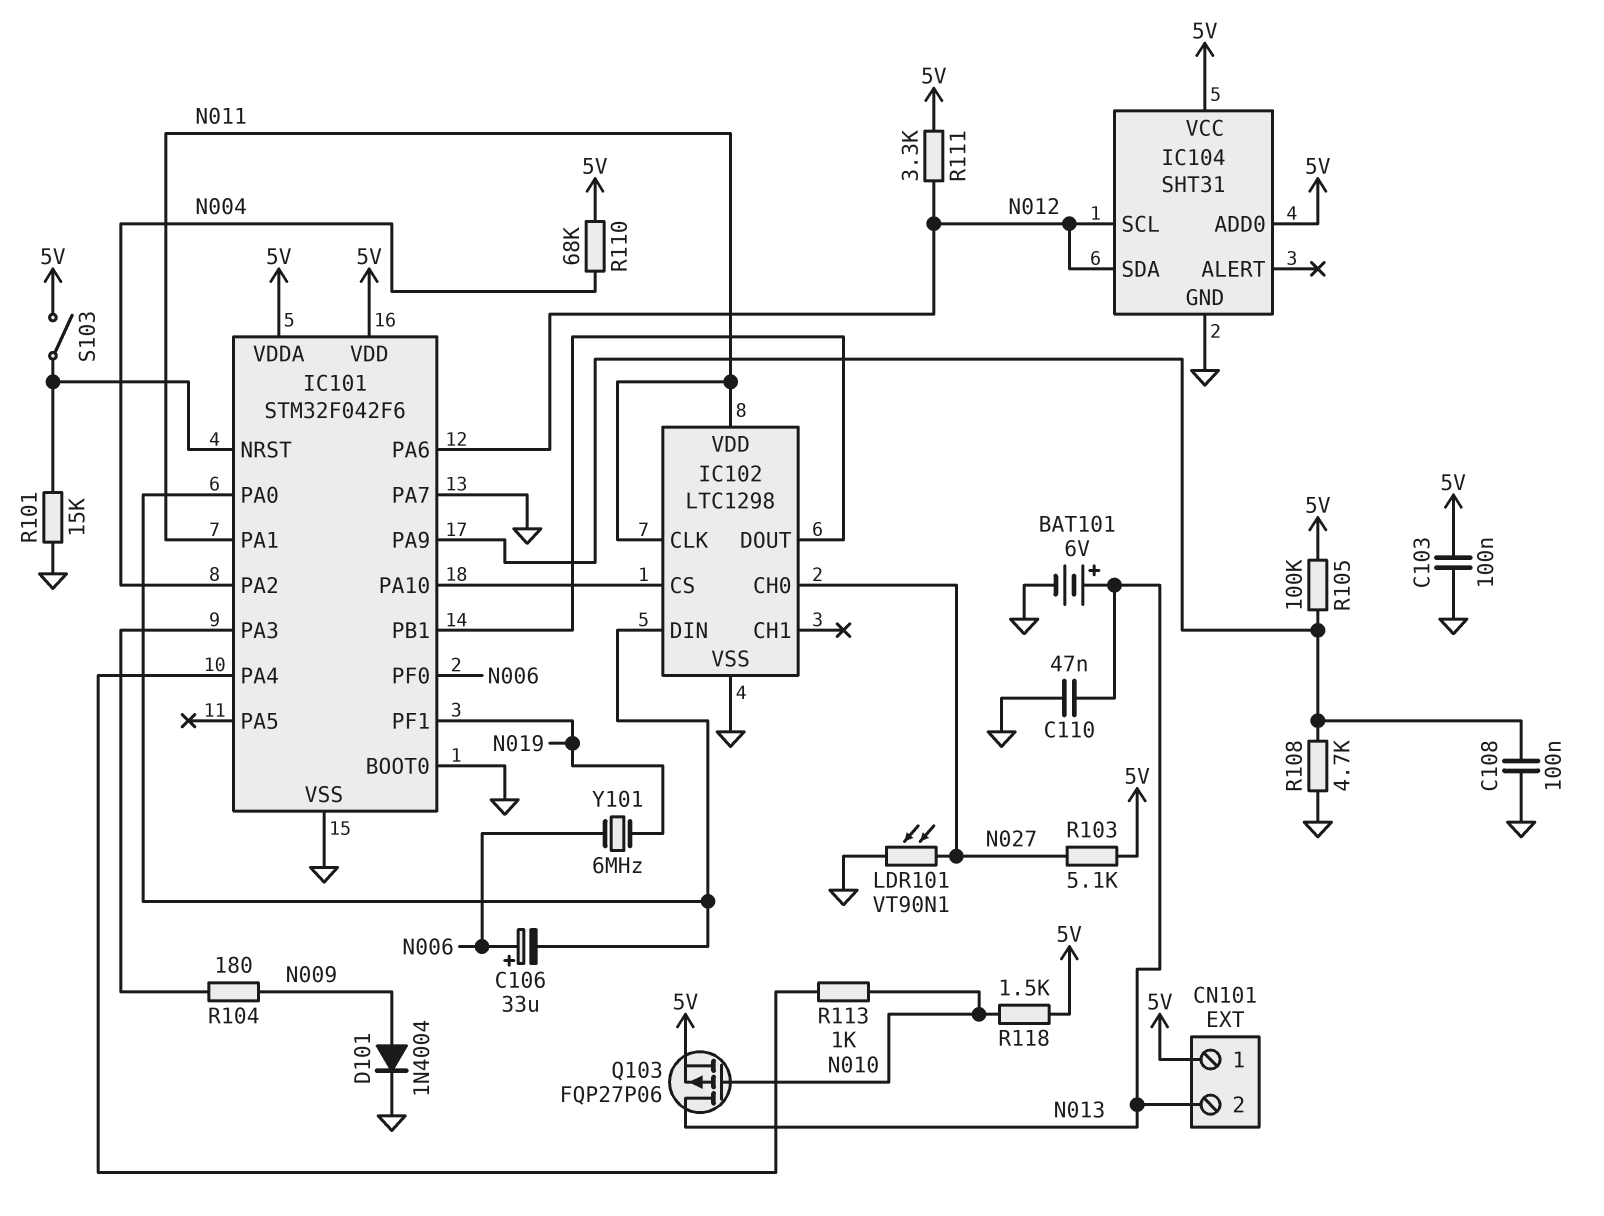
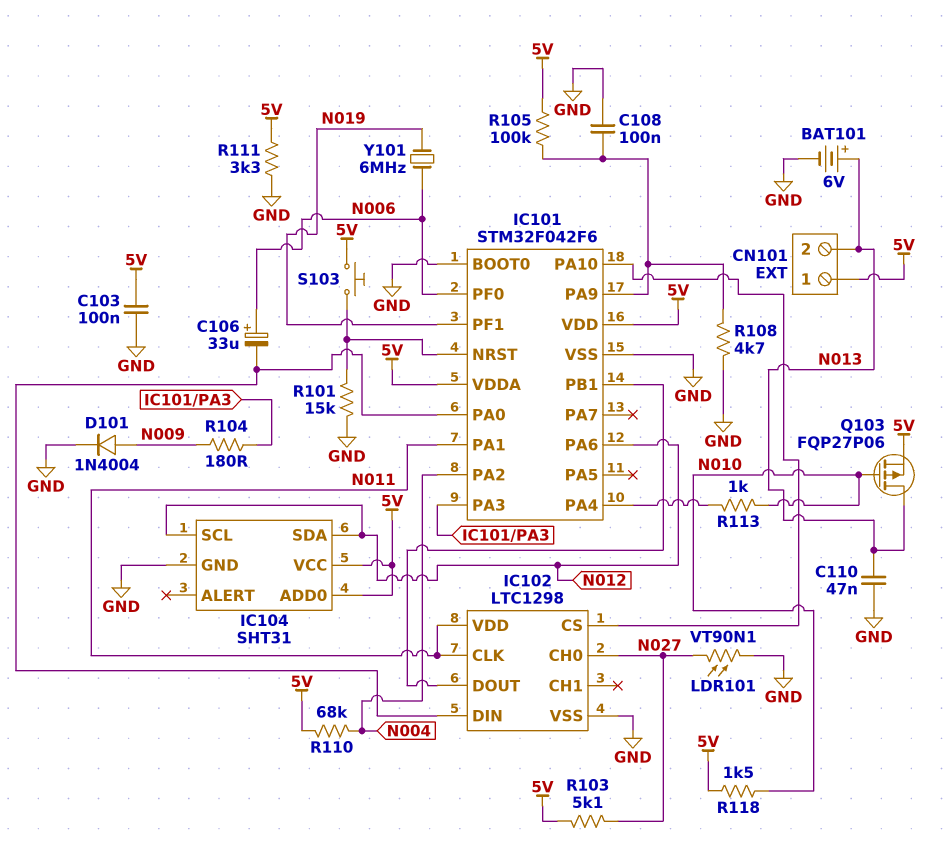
IC101 pin PA7: GND -> none
R111: 3.3k (5V, N012) -> 3.3k (5V, GND)
S103: switch (5V, IC101/NRST) -> button (5V, IC101/NRST)

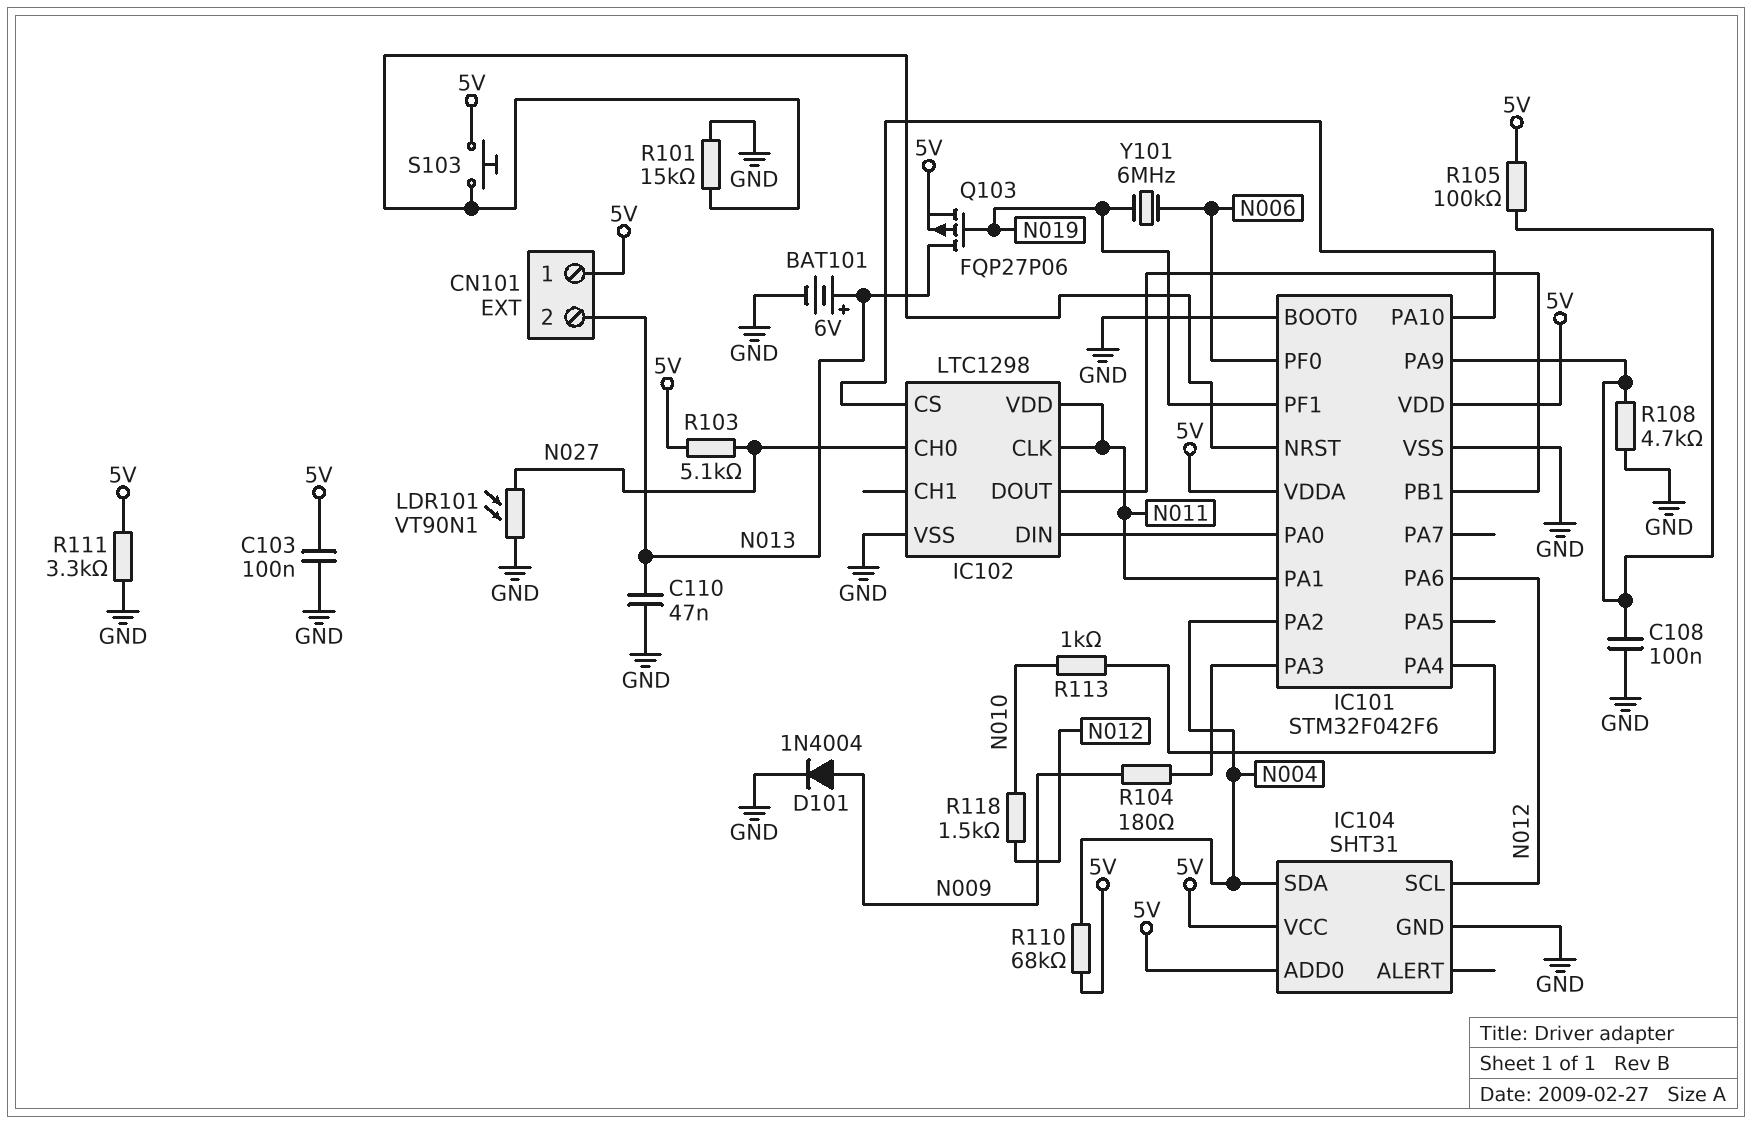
C106: 33uF (plus N006, minus IC101/PA0) -> none
IC104 pin SDA: N012 -> N004
Q103: PMOS FQP27P06 (G N010, D N013, S 5V) -> PMOS FQP27P06 (G N019, D N013, S 5V)
R118: 1.5k (5V, N010) -> 1.5k (N010, N012)

